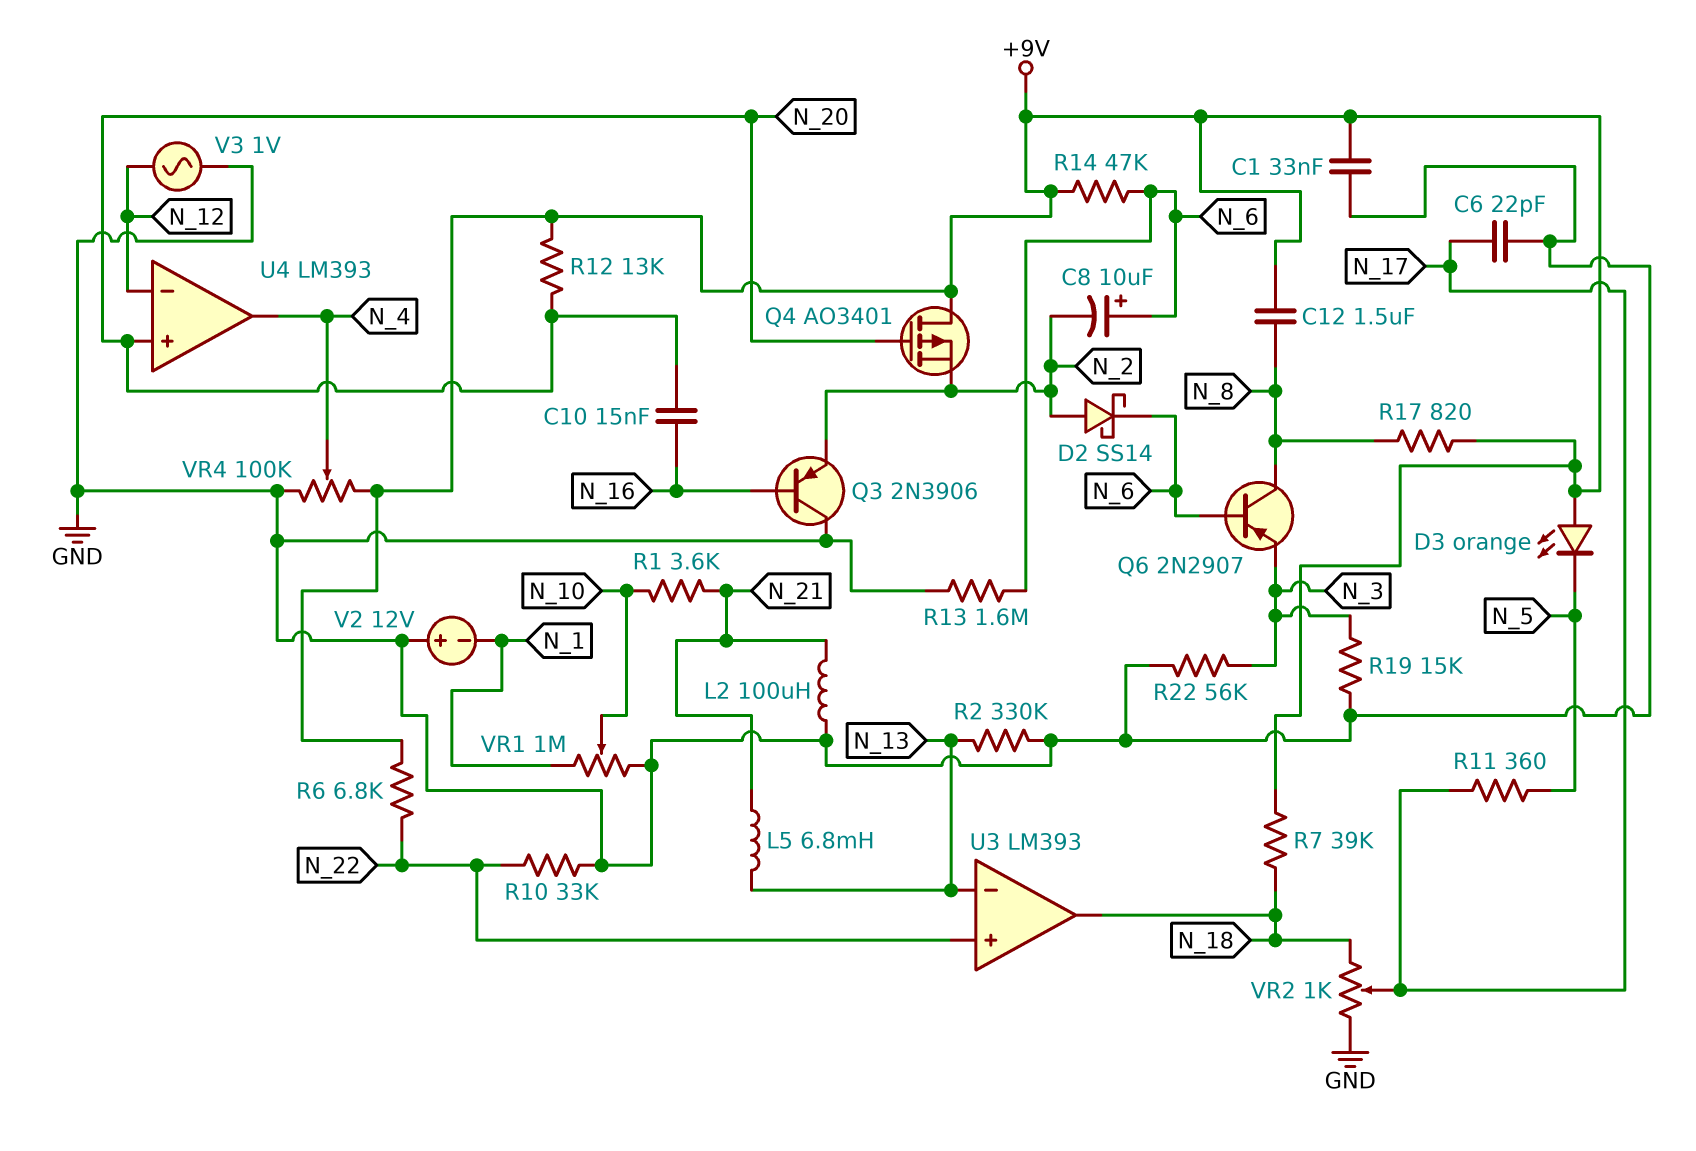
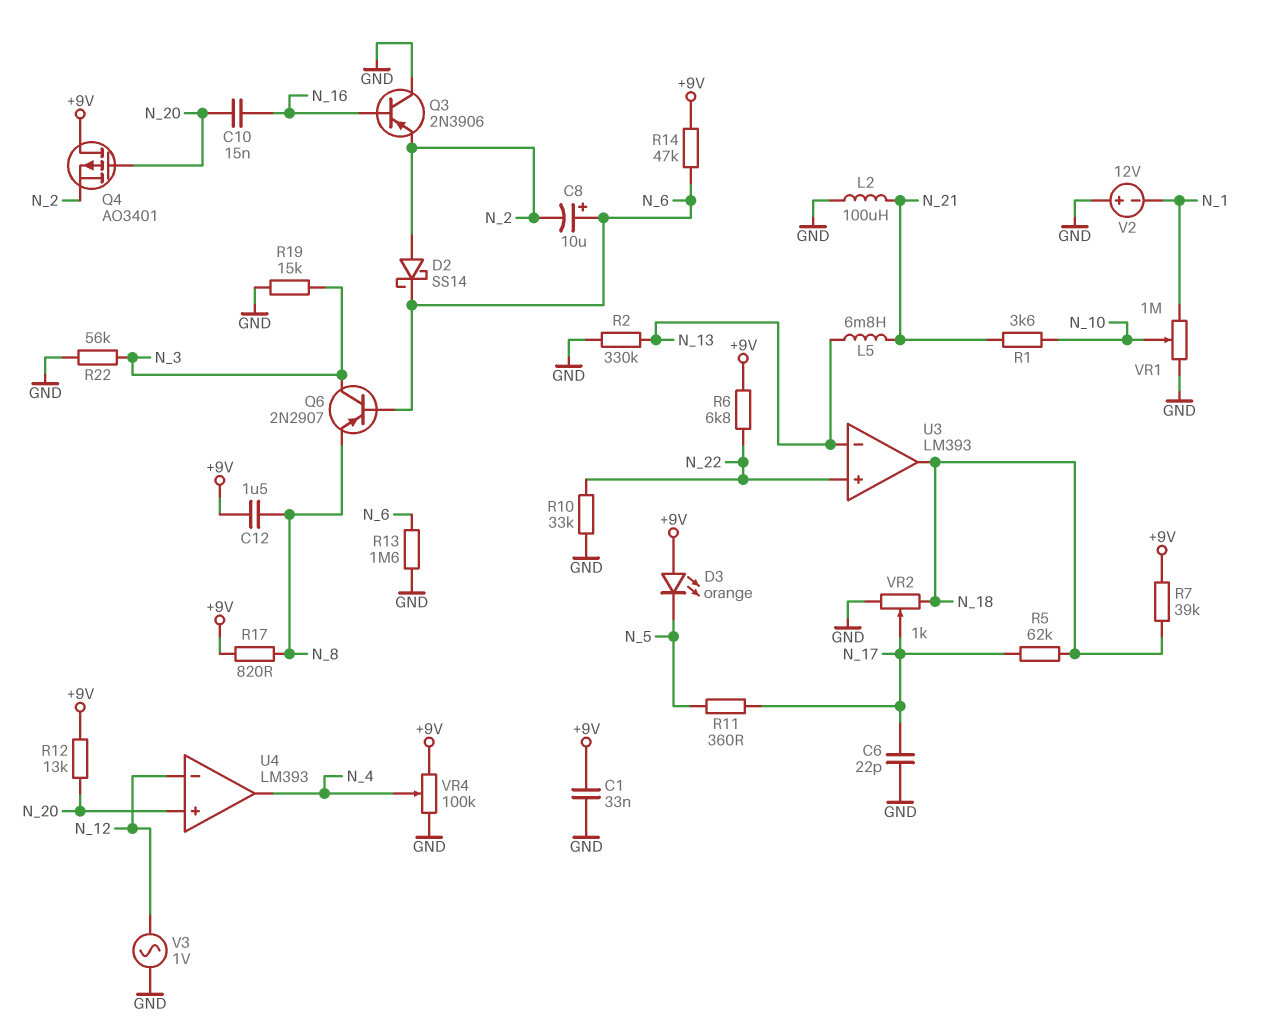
Q6: PNP 2N2907 (B N_6, C N_8, E N_3) -> PNP 2N2907 (B N_6, C N_3, E N_8)
R5: none -> 62k (N_17, N_18)

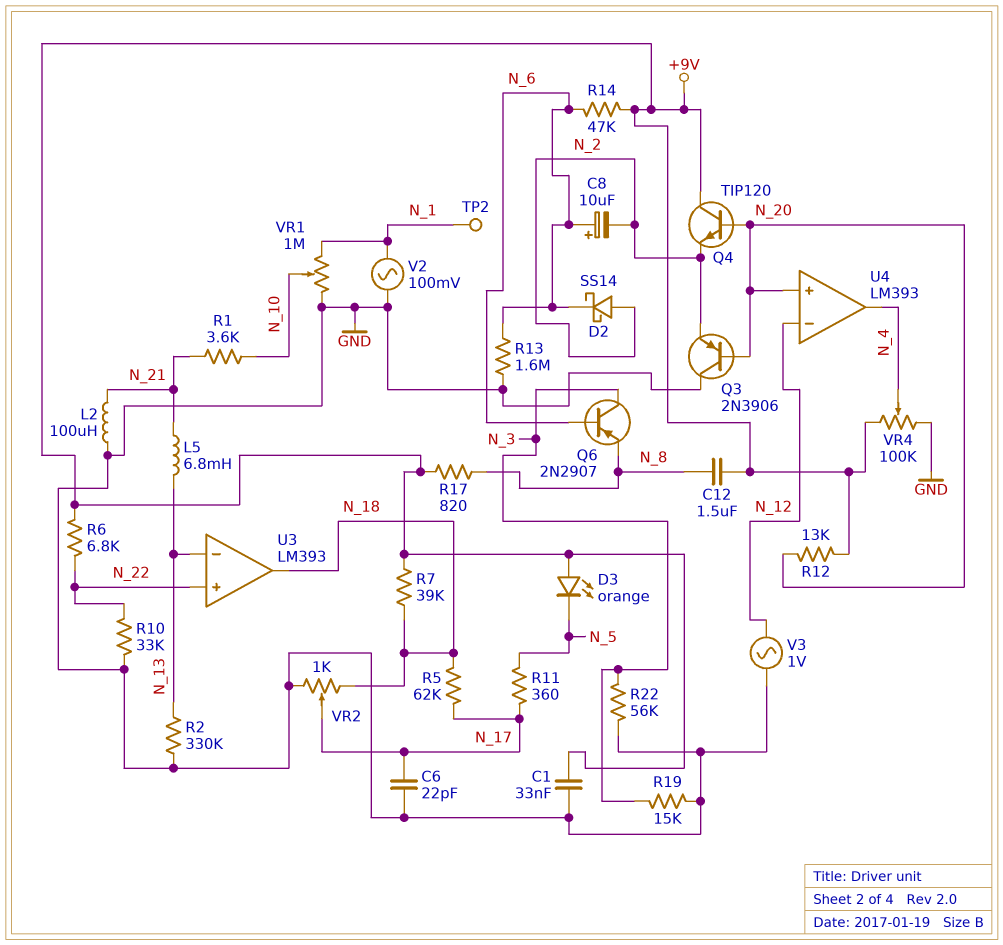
C10: 15nF (N_16, N_20) -> none
Q3: PNP 2N3906 (B N_16, C GND, E N_2) -> PNP 2N3906 (B N_20, C GND, E N_2)
Q4: PMOS AO3401 (G N_20, D +9V, S N_2) -> NPN TIP120 (B N_20, C +9V, E N_2)
TP2: none -> test point (N_1)
V2: 12V (plus GND, minus N_1) -> AC 100mV (GND, N_1)

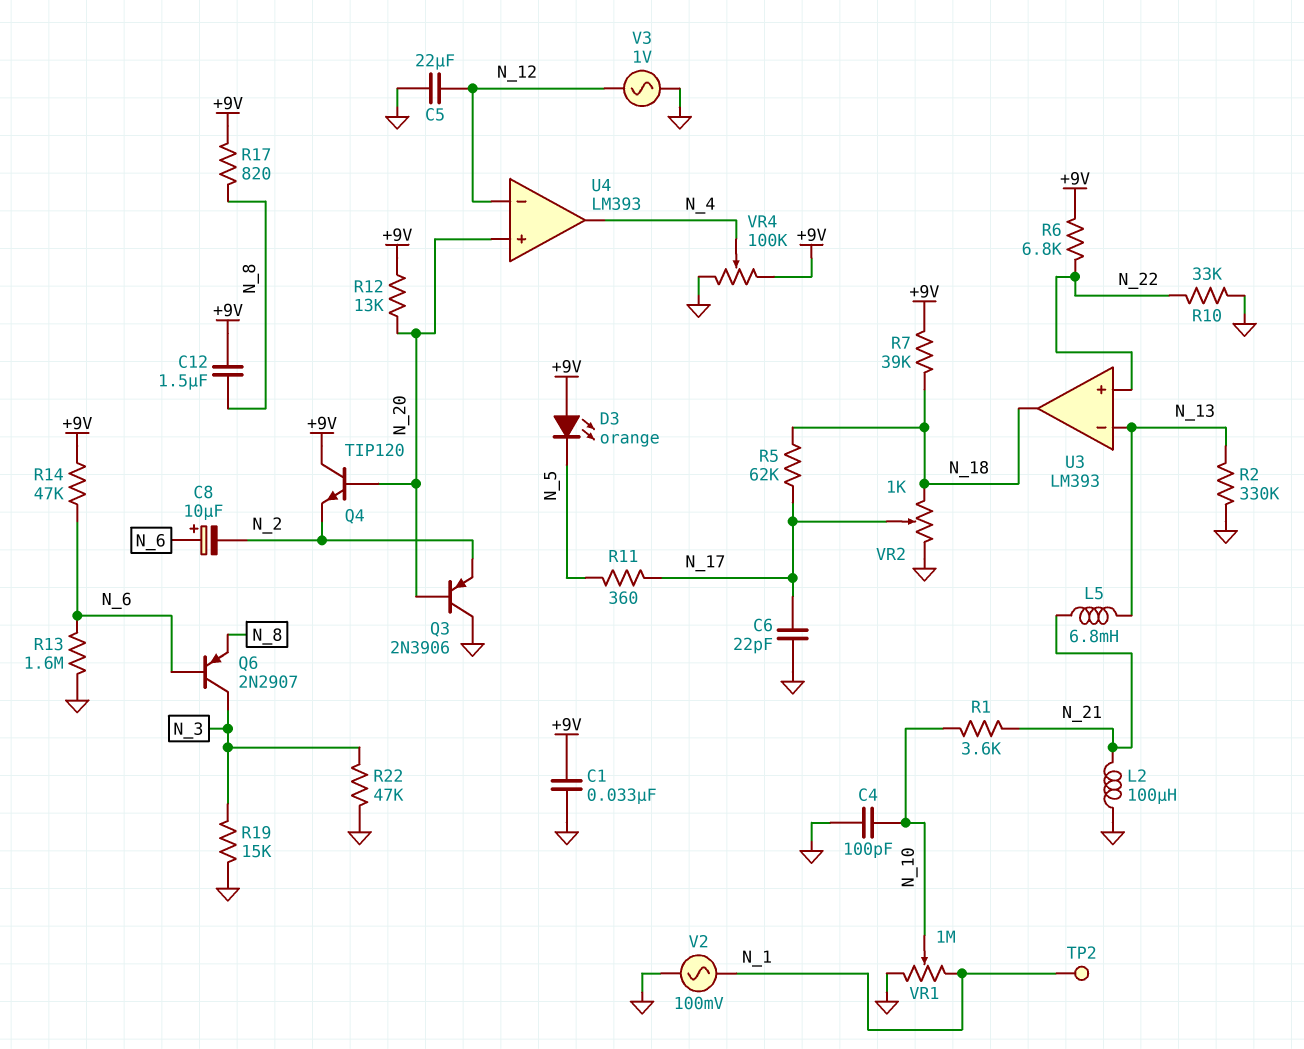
C4: none -> 100pF (GND, N_10)
C5: none -> 22uF (GND, N_12)
D2: schottky SS14 (A N_2, K N_6) -> none
R22: 56k (GND, N_3) -> 47k (GND, N_3)

